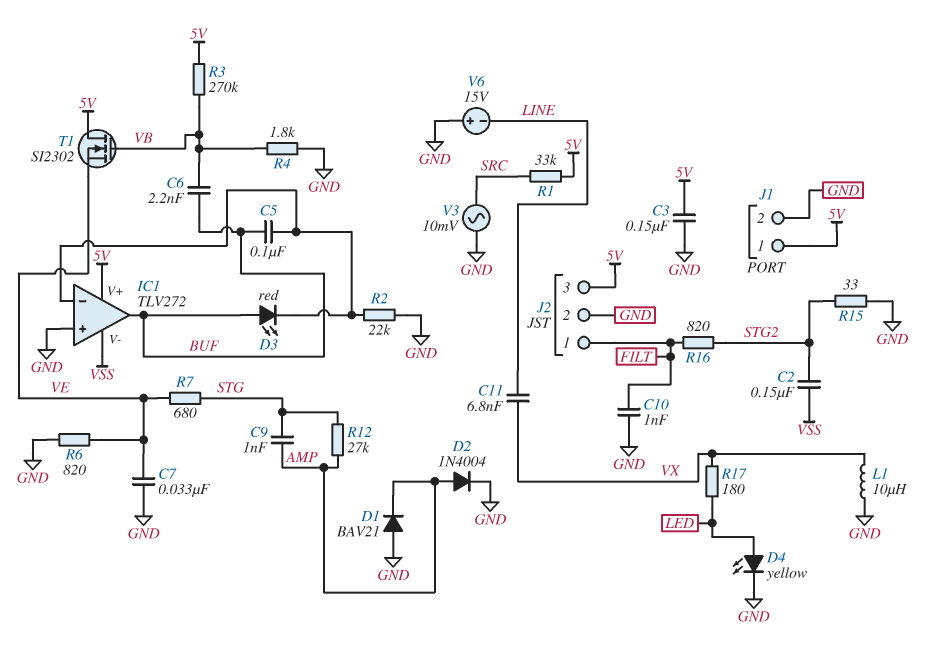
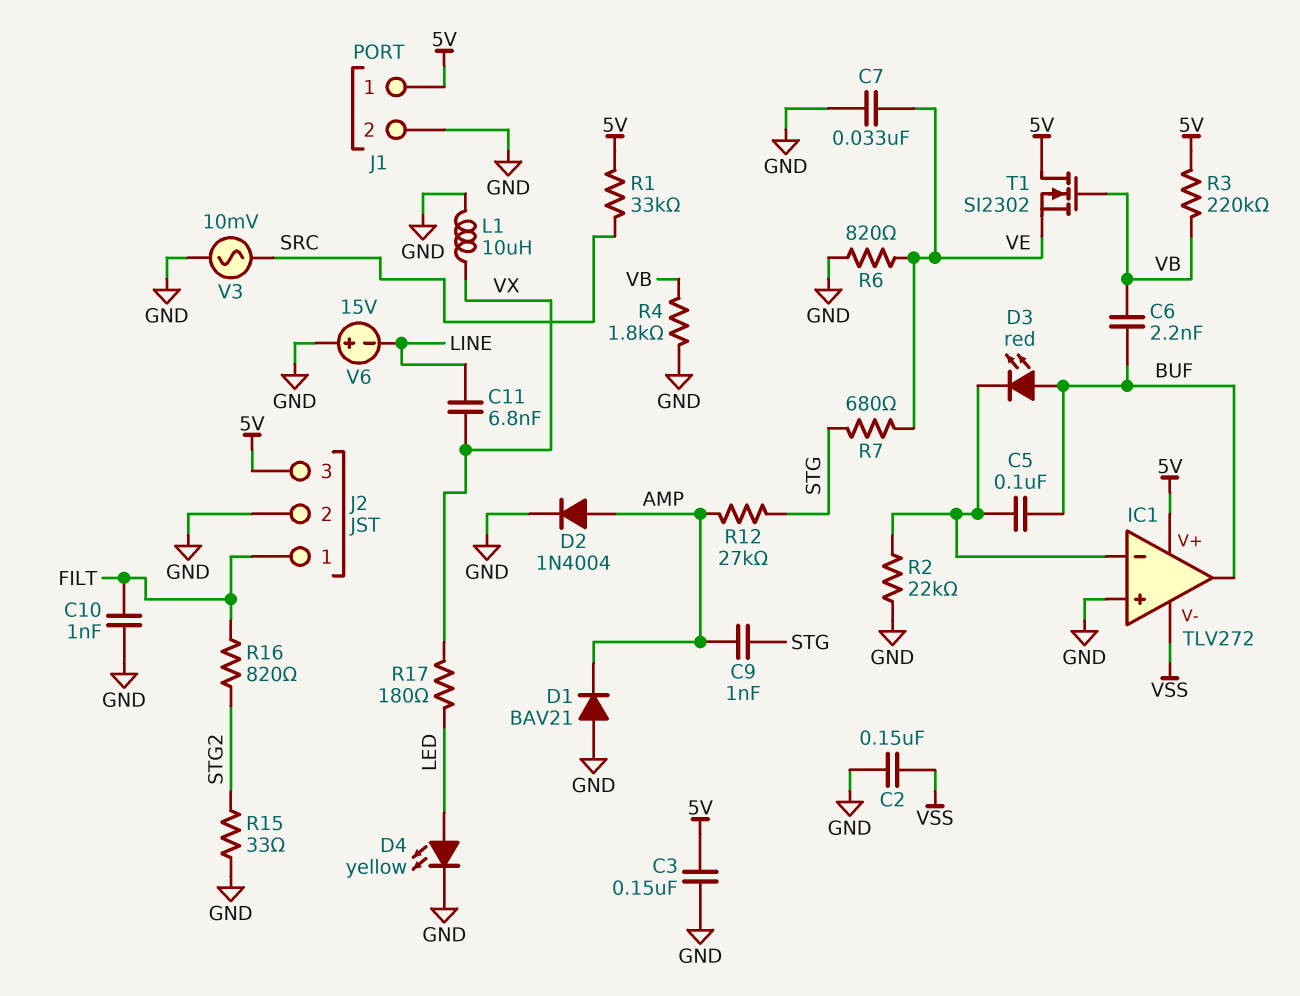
C2: 150nF (STG2, VSS) -> 150nF (GND, VSS)
R3: 270k (5V, VB) -> 220k (5V, VB)

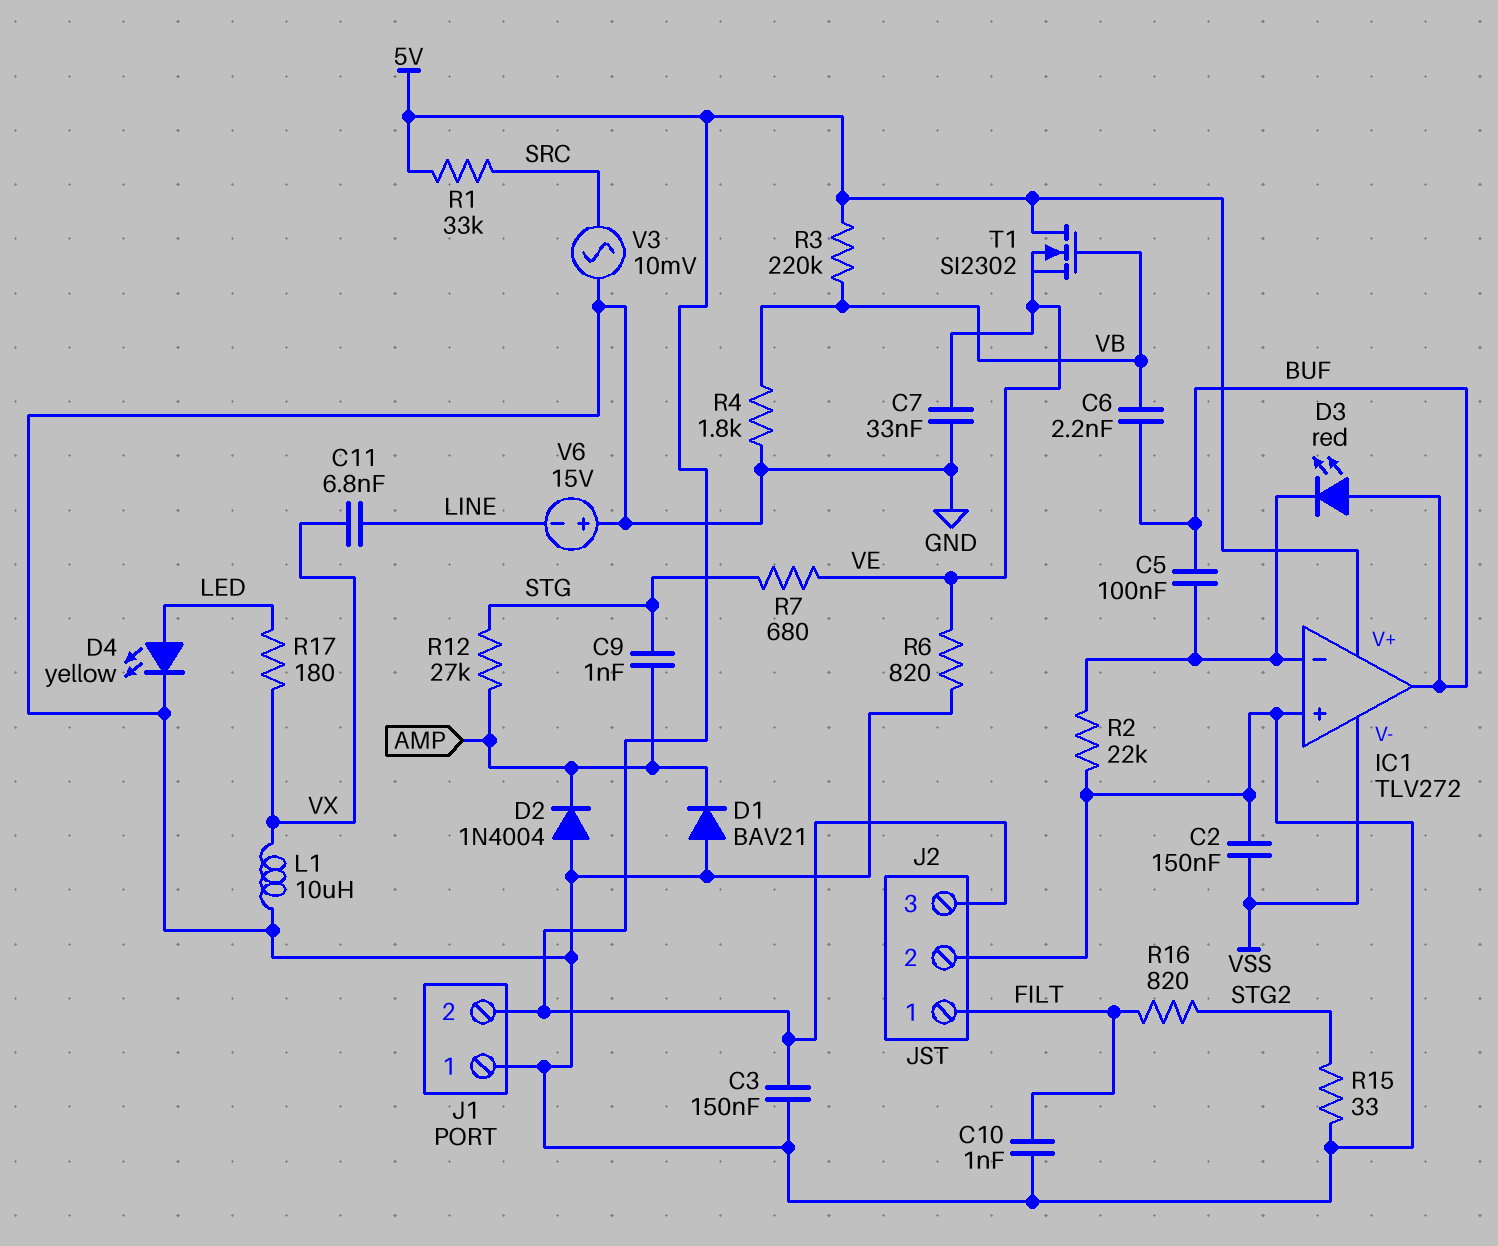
D2: diode 1N4004 (A AMP, K GND) -> diode 1N4004 (A GND, K AMP)
J1 pin 1: 5V -> GND
J1 pin 2: GND -> 5V

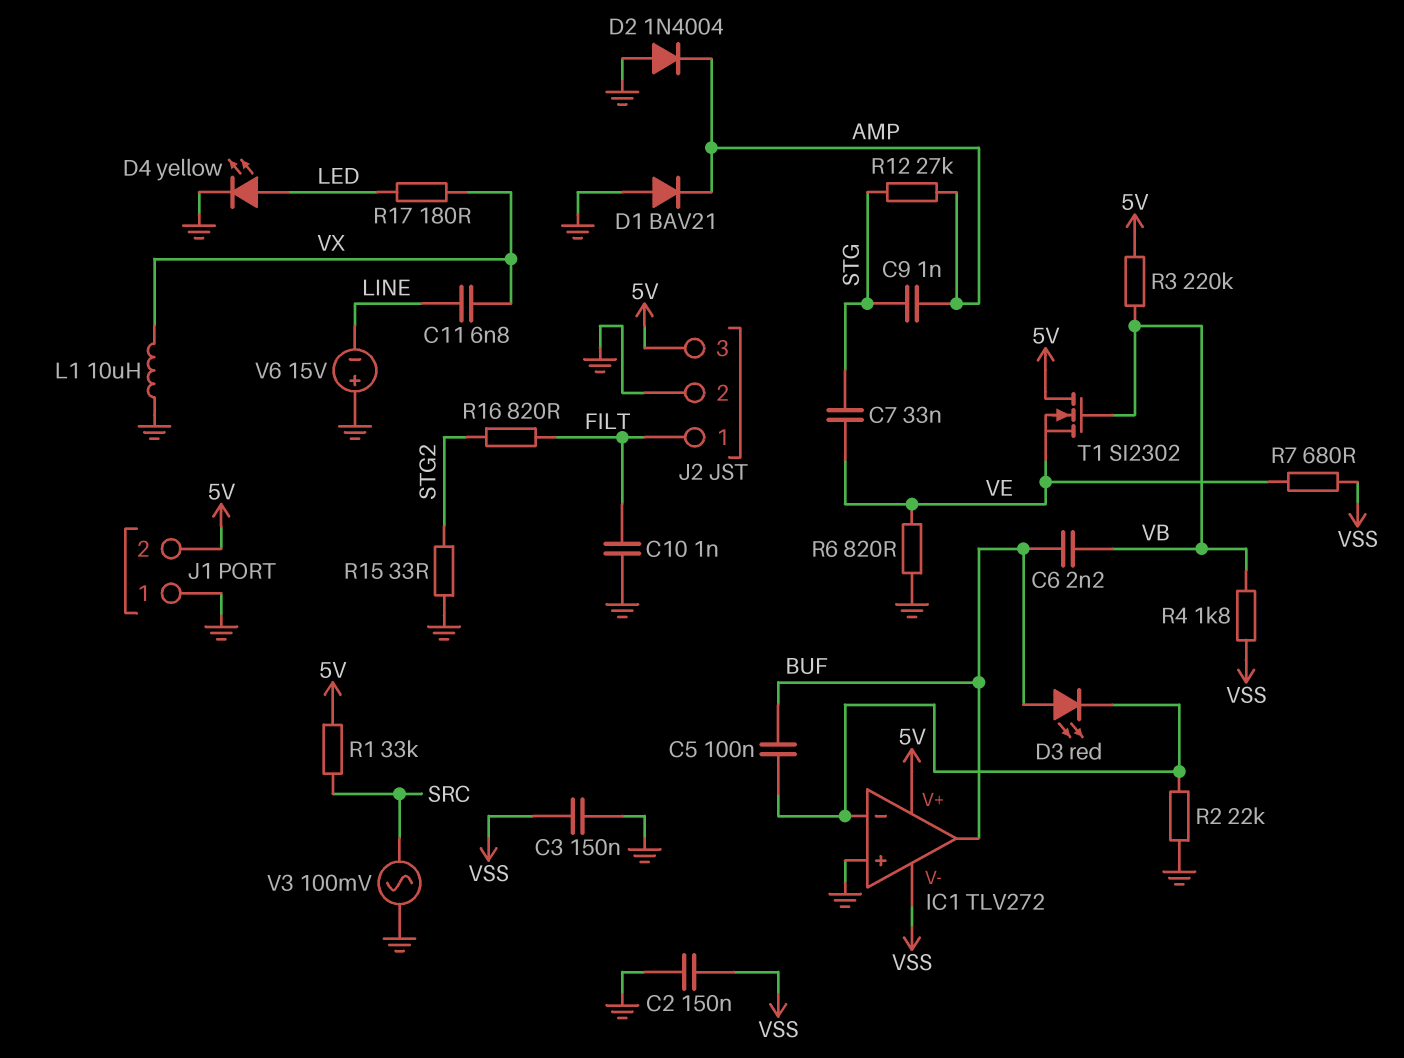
C3: 150nF (5V, GND) -> 150nF (GND, VSS)
C7: 33nF (GND, VE) -> 33nF (STG, VE)
R4: 1.8k (GND, VB) -> 1.8k (VB, VSS)
R7: 680 (STG, VE) -> 680 (VE, VSS)
V3: AC 10mV (GND, SRC) -> AC 100mV (GND, SRC)

